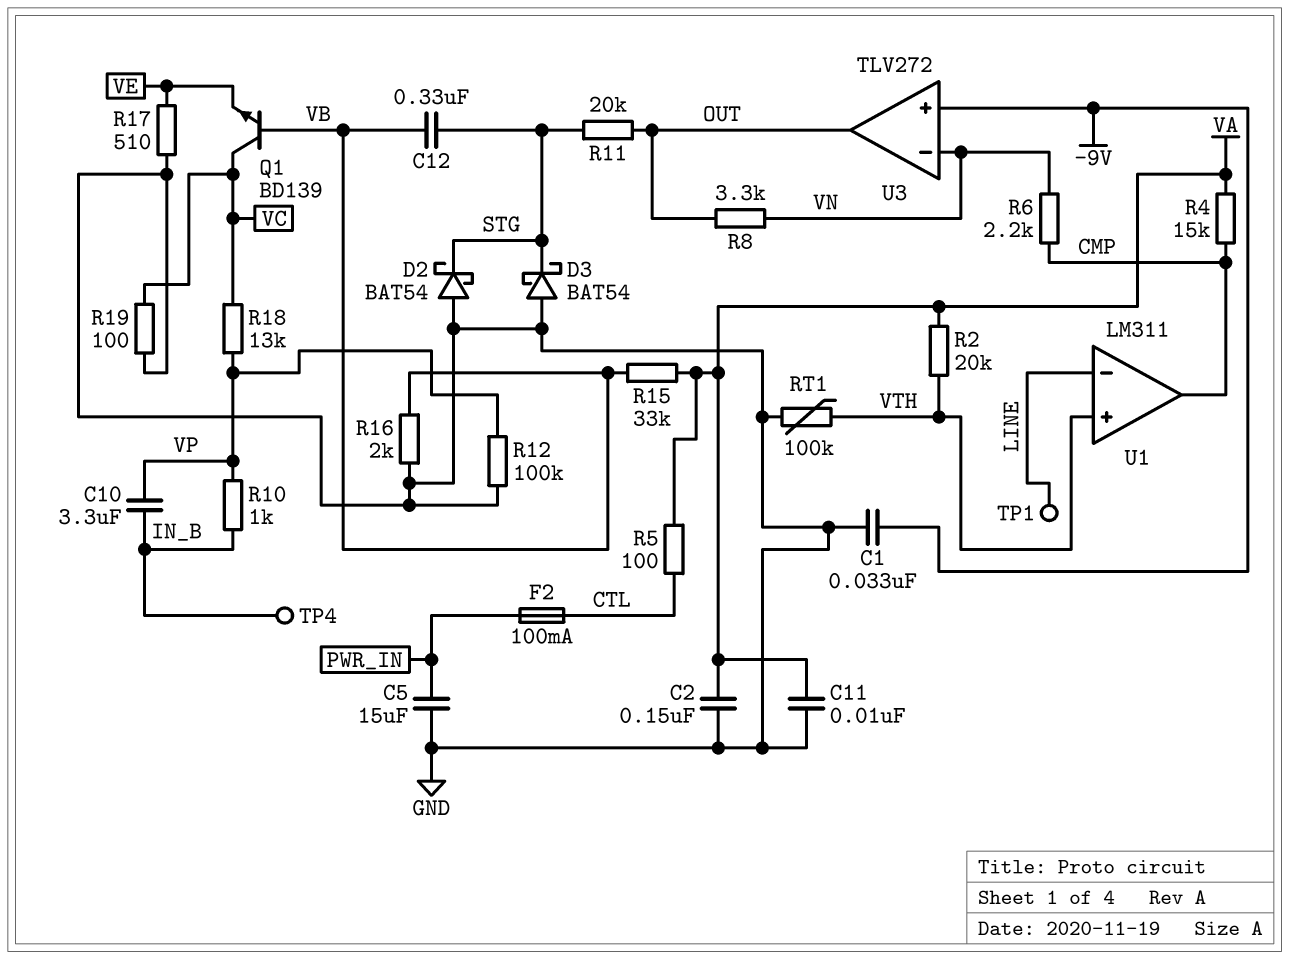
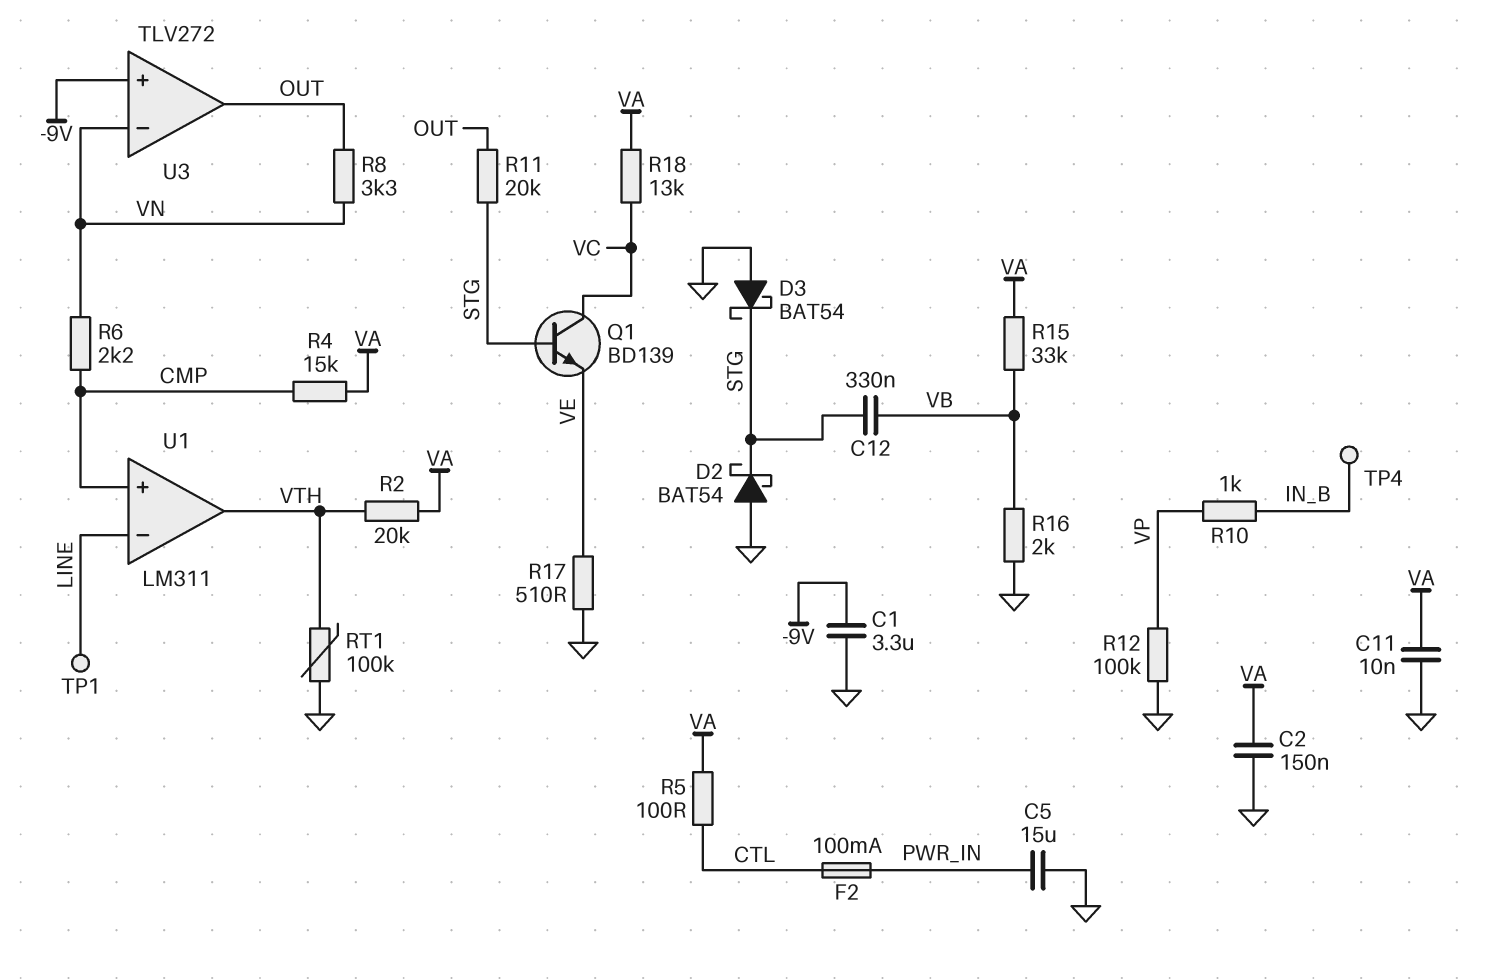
C1: 33nF (-9V, GND) -> 3.3uF (-9V, GND)
C10: 3.3uF (IN_B, VP) -> none
Q1: NPN BD139 (B VB, C VC, E VE) -> NPN BD139 (B STG, C VC, E VE)
R18: 13k (VC, VP) -> 13k (VA, VC)
R19: 100 (GND, VC) -> none
U1 pin in+: VTH -> CMP
U1 pin out: CMP -> VTH

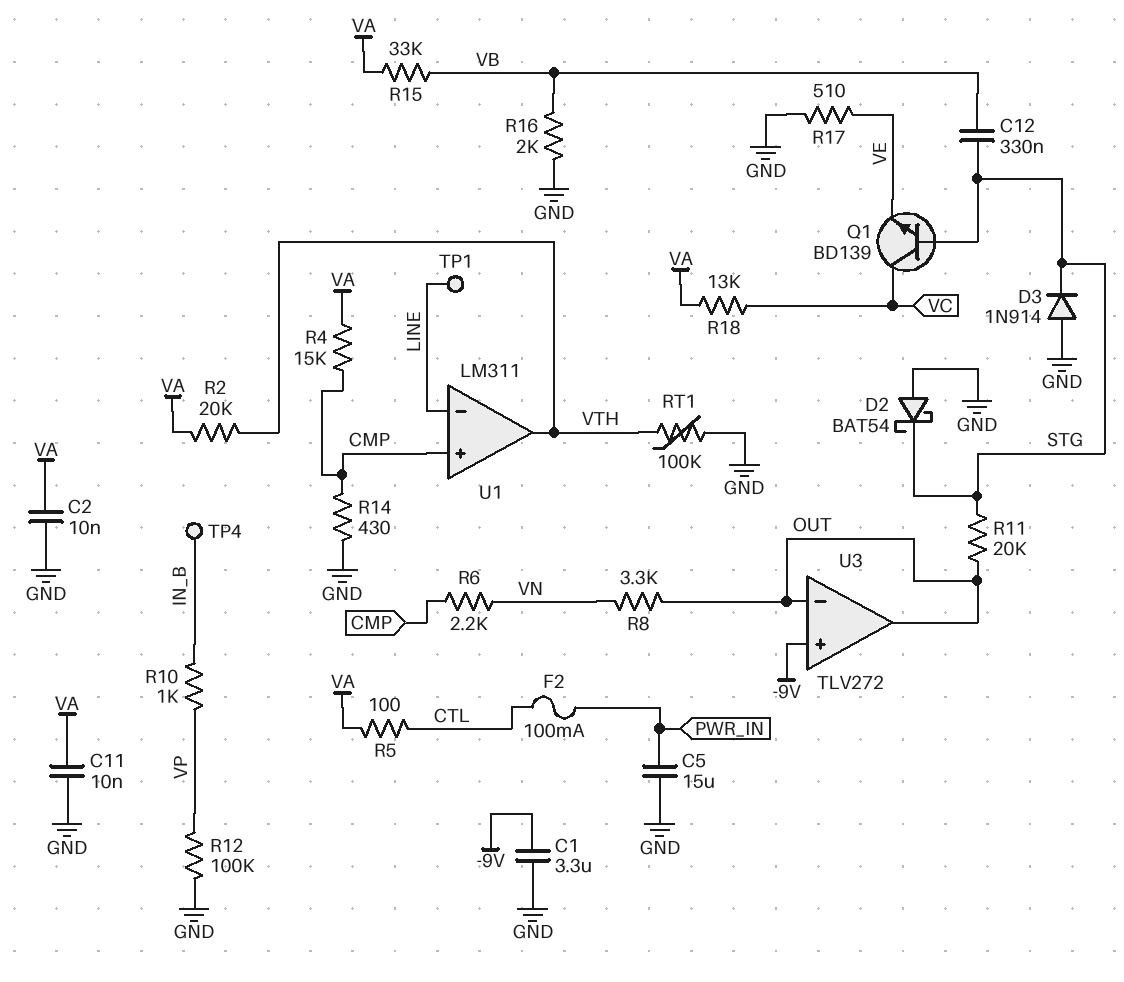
C2: 150nF (GND, VA) -> 10nF (GND, VA)
D3: schottky BAT54 (A GND, K STG) -> diode 1N914 (A GND, K STG)
R14: none -> 430 (CMP, GND)
U3 pin in-: VN -> OUT

